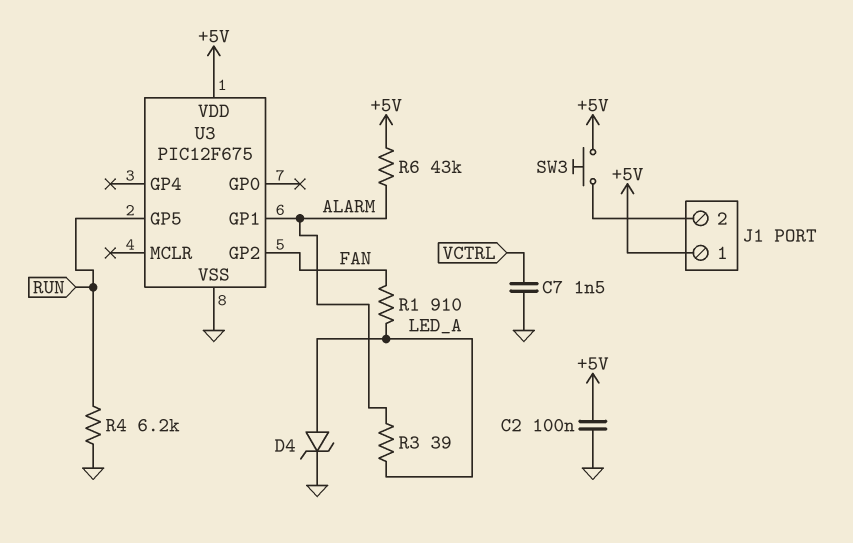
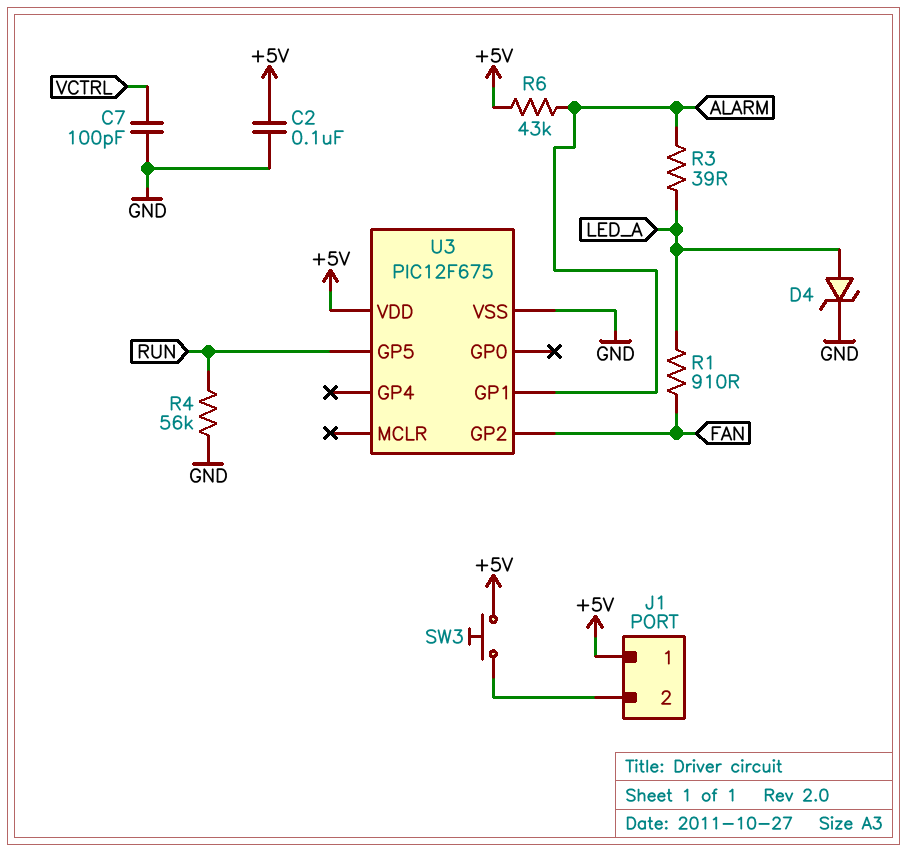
C7: 1.5nF (GND, VCTRL) -> 100pF (GND, VCTRL)
R4: 6.2k (GND, RUN) -> 56k (GND, RUN)

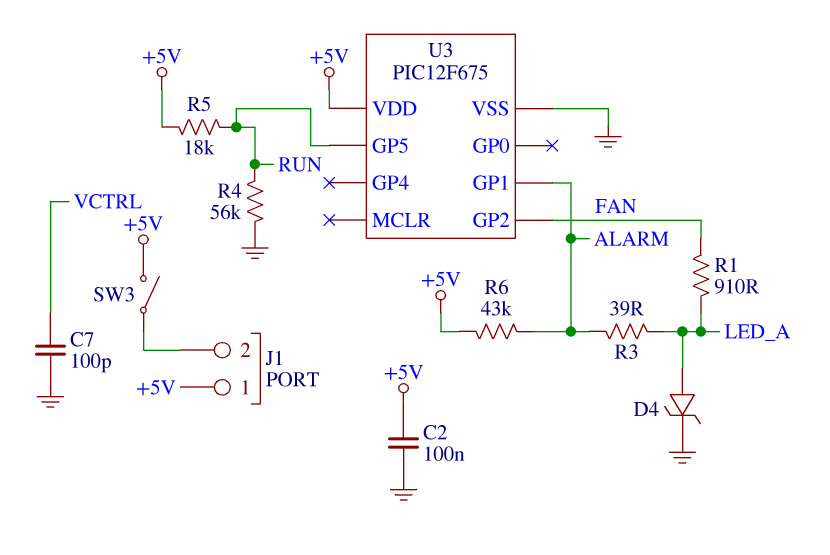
R5: none -> 18k (+5V, RUN)
SW3: button (+5V, J1/2) -> switch (+5V, J1/2)

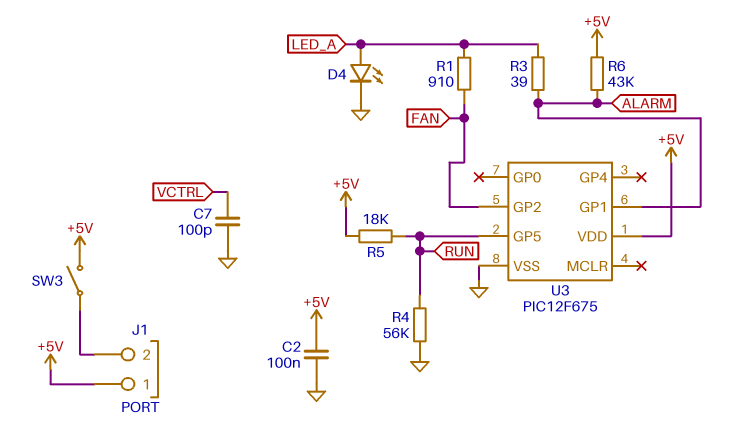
D4: zener (A LED_A, K GND) -> LED (A LED_A, K GND)

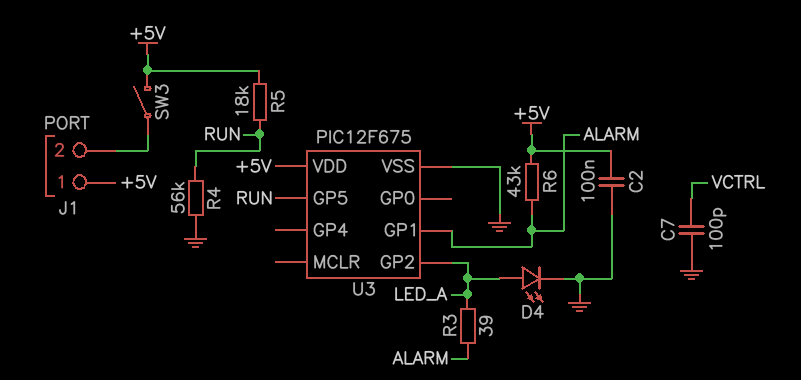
R1: 910 (FAN, LED_A) -> none
U3 pin GP2: FAN -> LED_A

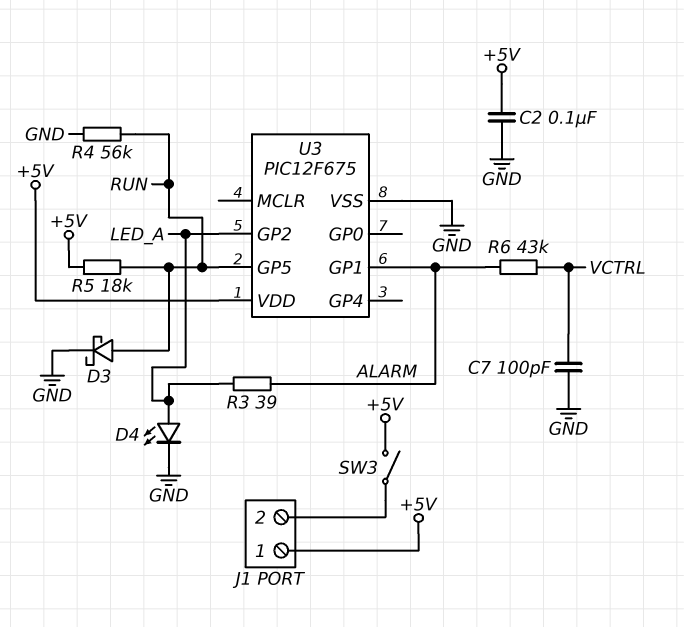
D3: none -> schottky (A RUN, K GND)
R6: 43k (+5V, ALARM) -> 43k (ALARM, VCTRL)

